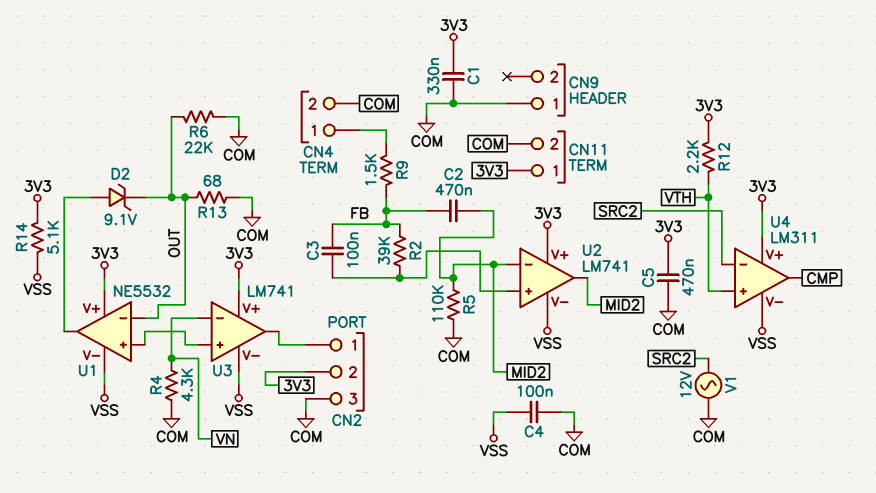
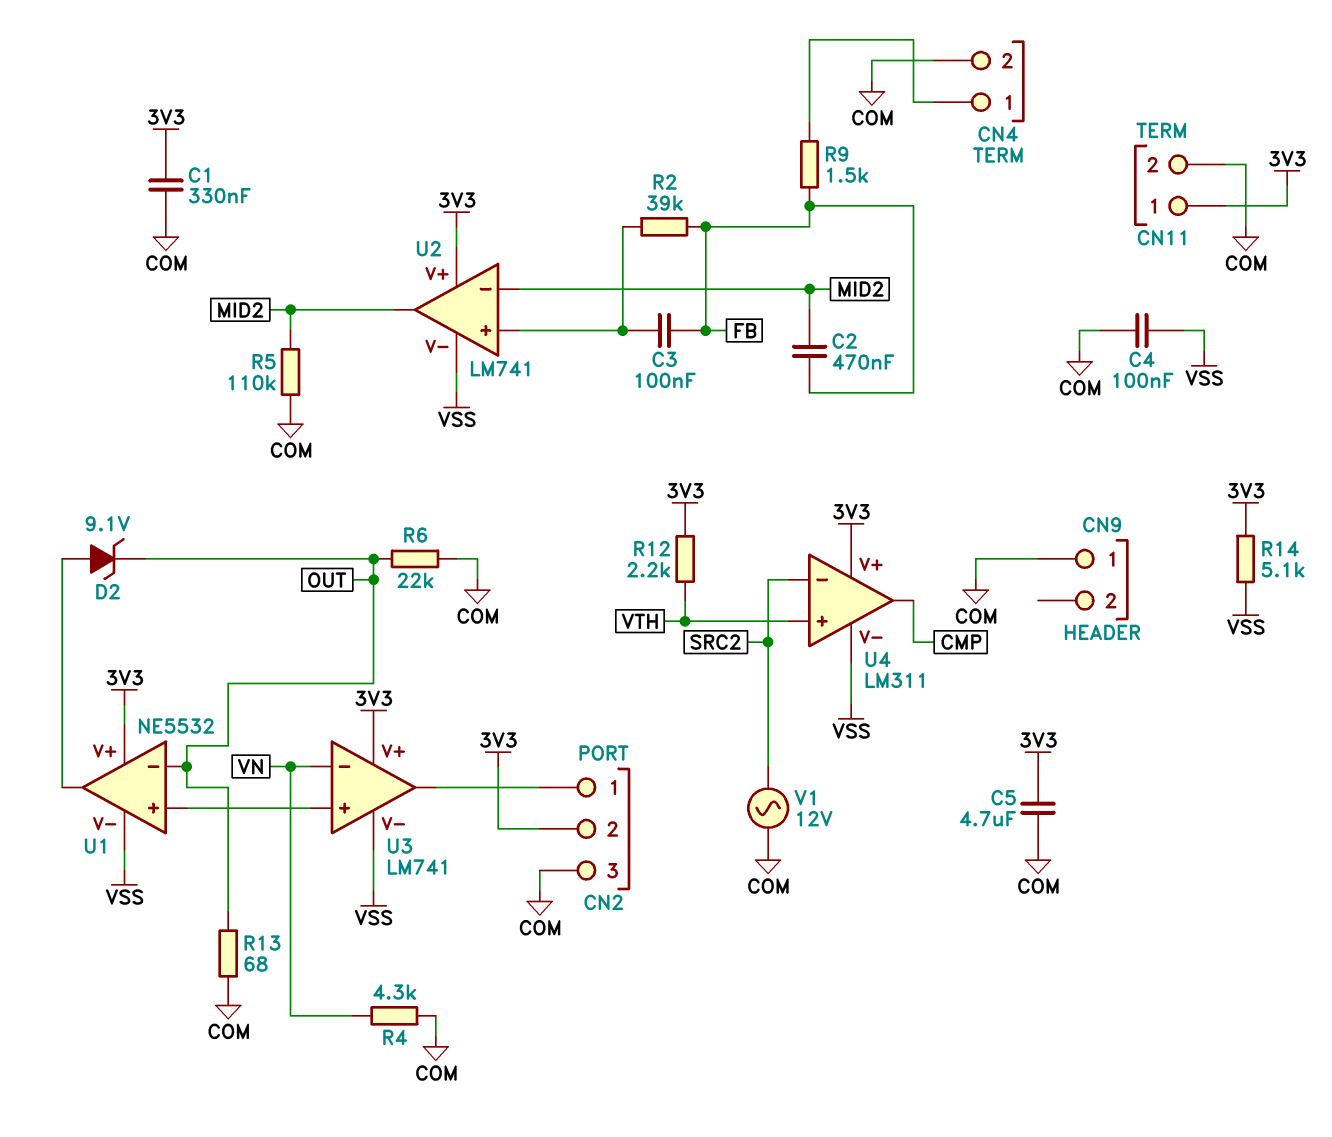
C5: 470nF (3V3, COM) -> 4.7uF (3V3, COM)

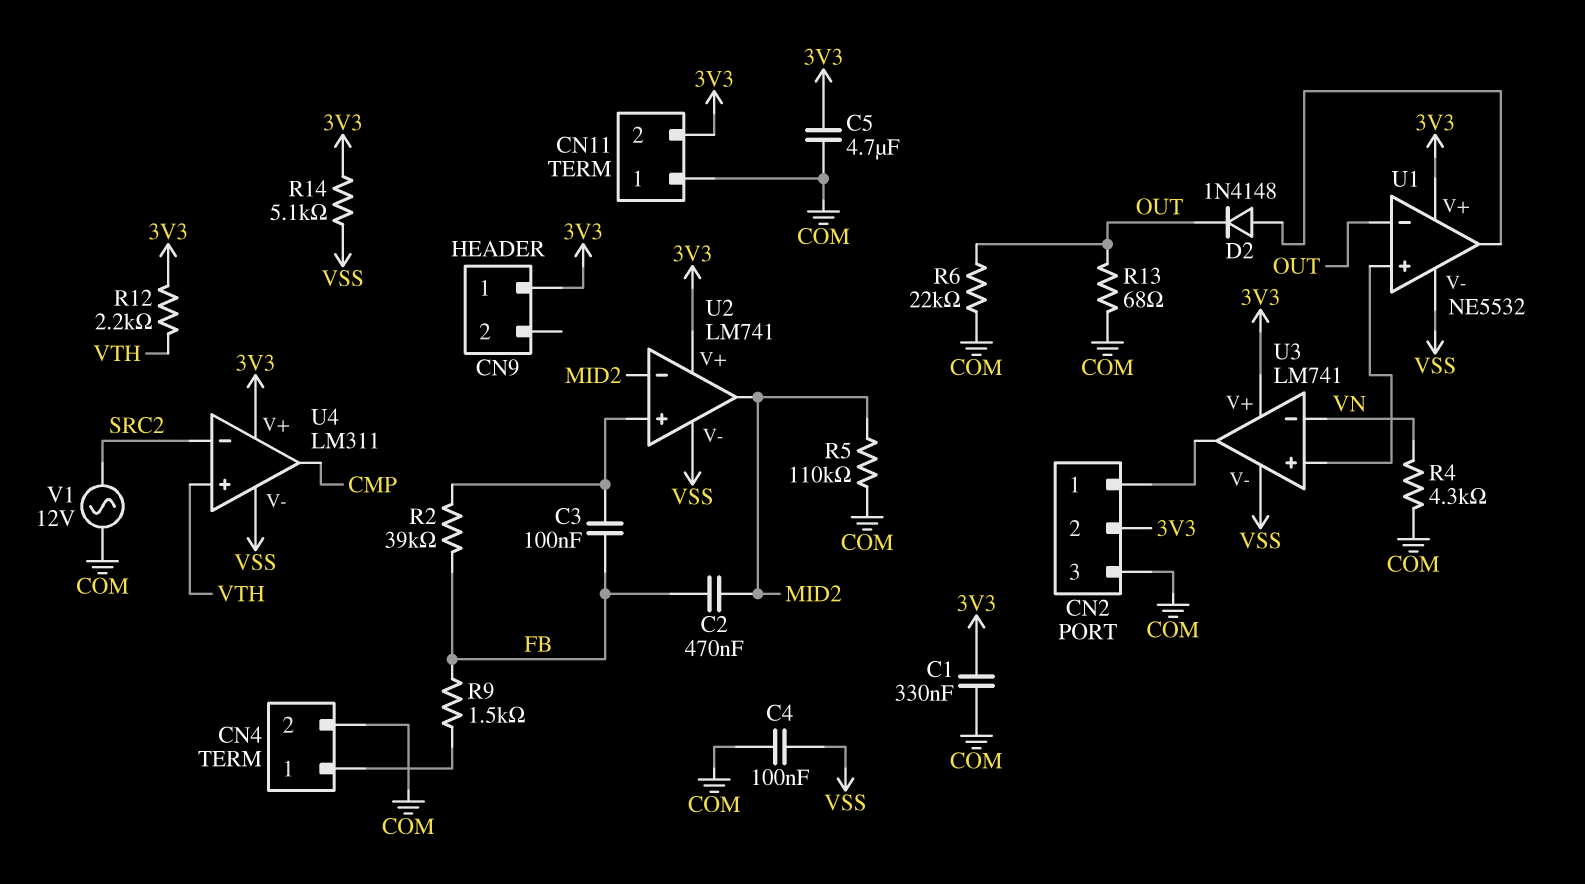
CN9 pin 1: COM -> 3V3
CN11 pin 1: 3V3 -> COM
CN11 pin 2: COM -> 3V3
D2: zener 9.1V (A U1/out, K OUT) -> diode 1N4148 (A U1/out, K OUT)

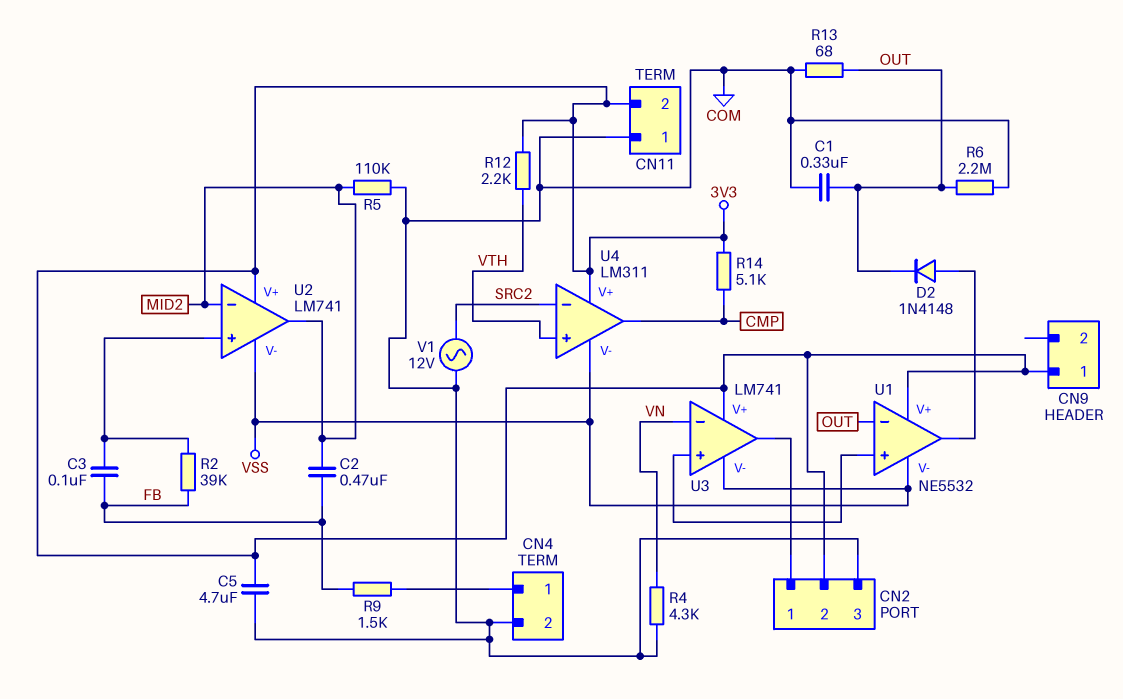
C1: 330nF (3V3, COM) -> 330nF (COM, OUT)
C4: 100nF (COM, VSS) -> none
R6: 22k (COM, OUT) -> 2.2M (COM, OUT)
R14: 5.1k (3V3, VSS) -> 5.1k (3V3, CMP)

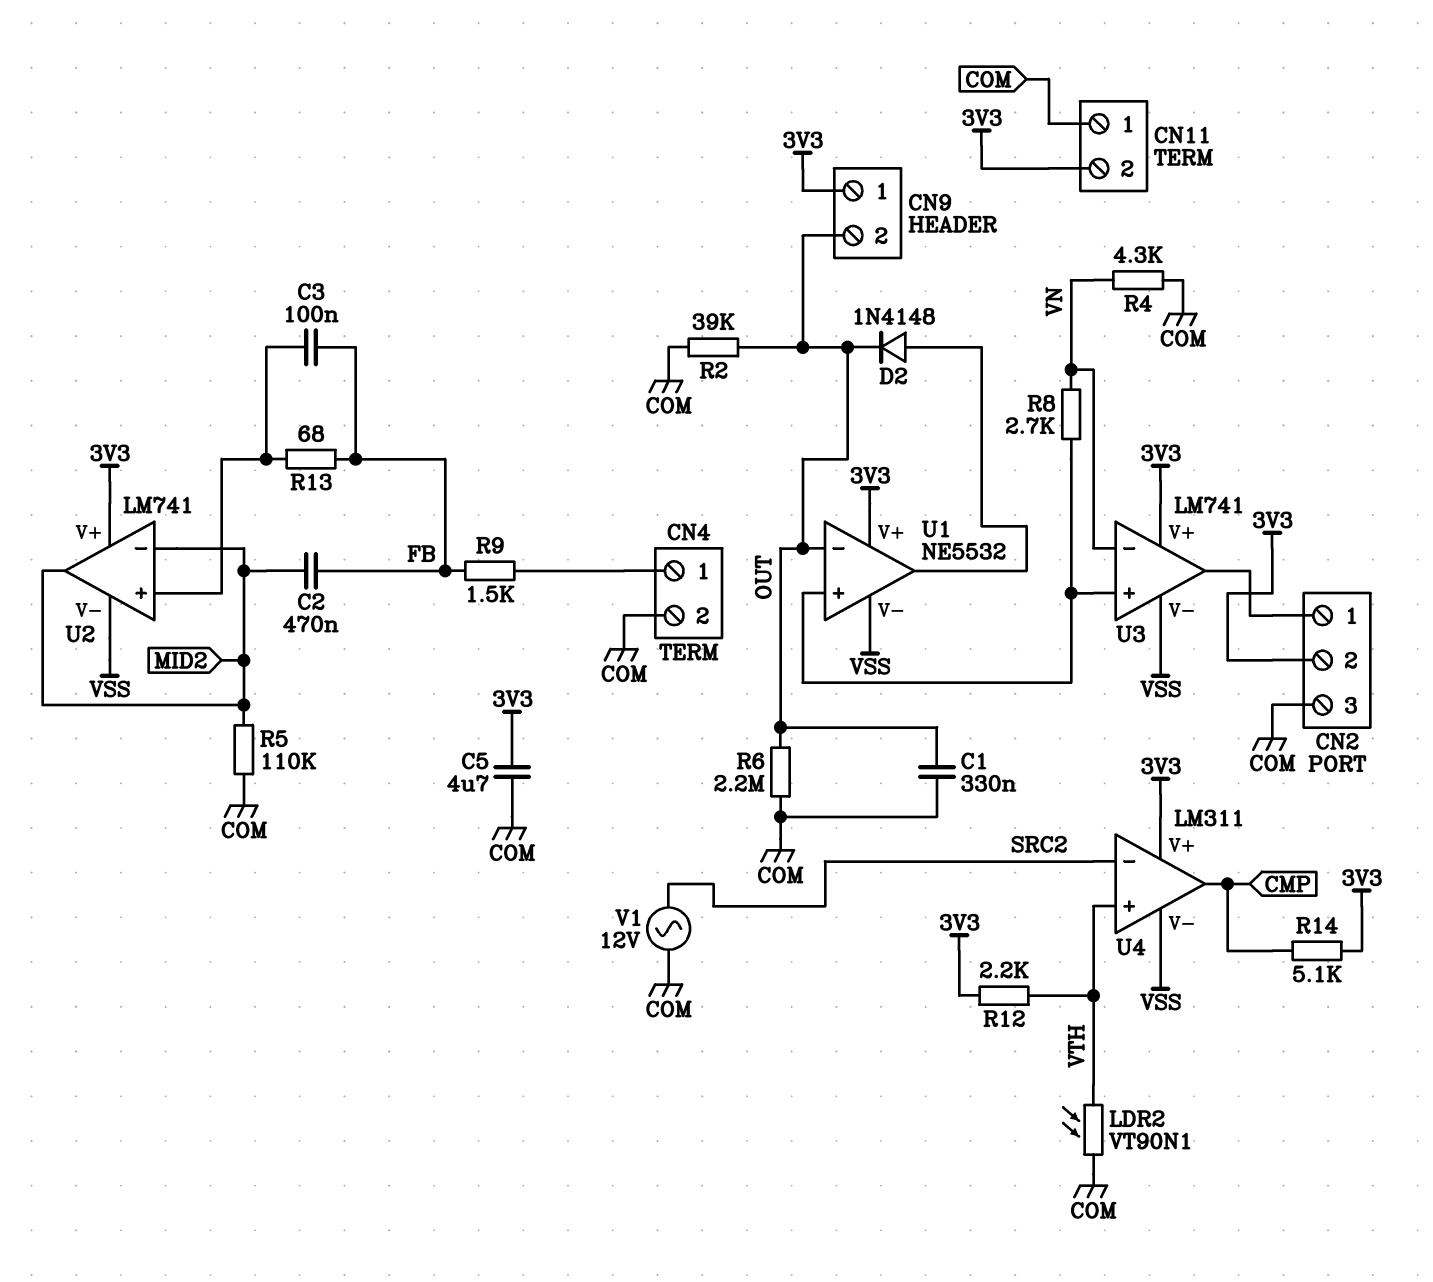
CN9 pin 2: none -> OUT
LDR2: none -> VT90N1 (COM, VTH)
R2: 39k (FB, U2/in+) -> 39k (COM, OUT)
R8: none -> 2.7k (U1/in+, VN)
R13: 68 (COM, OUT) -> 68 (FB, U2/in+)

